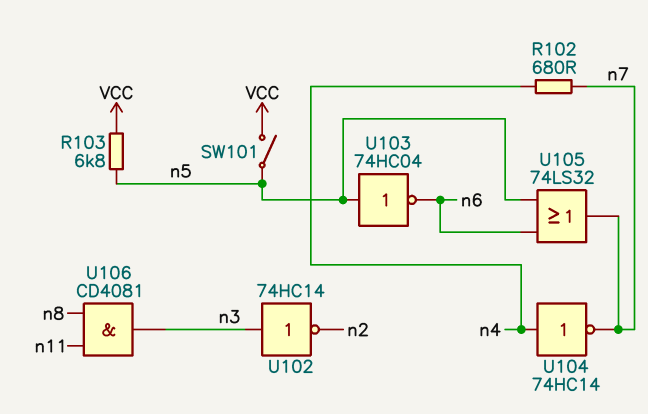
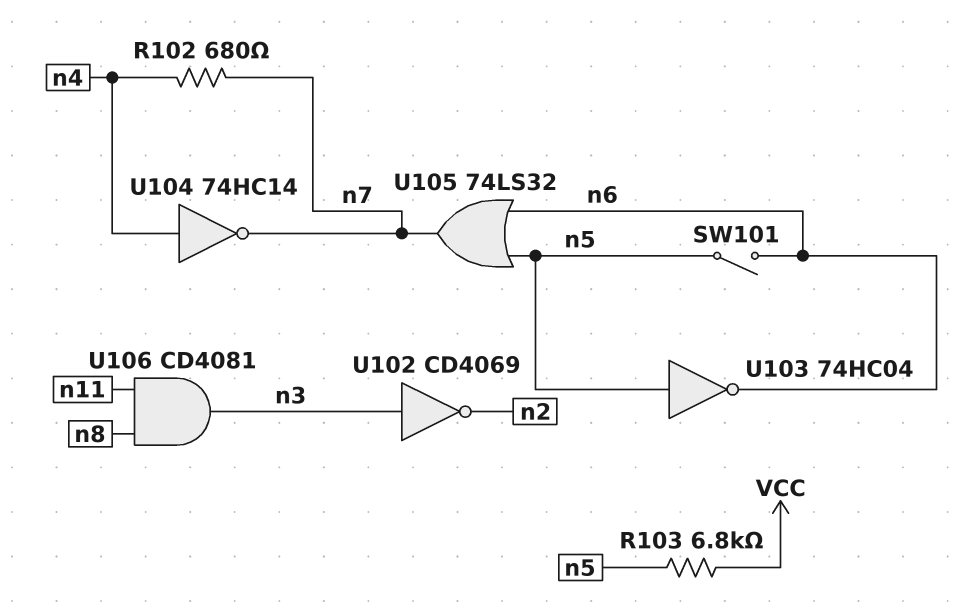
SW101: switch (VCC, n5) -> switch (n5, n6)
U102: NOT 74HC14 (in n3, out n2) -> NOT CD4069 (in n3, out n2)

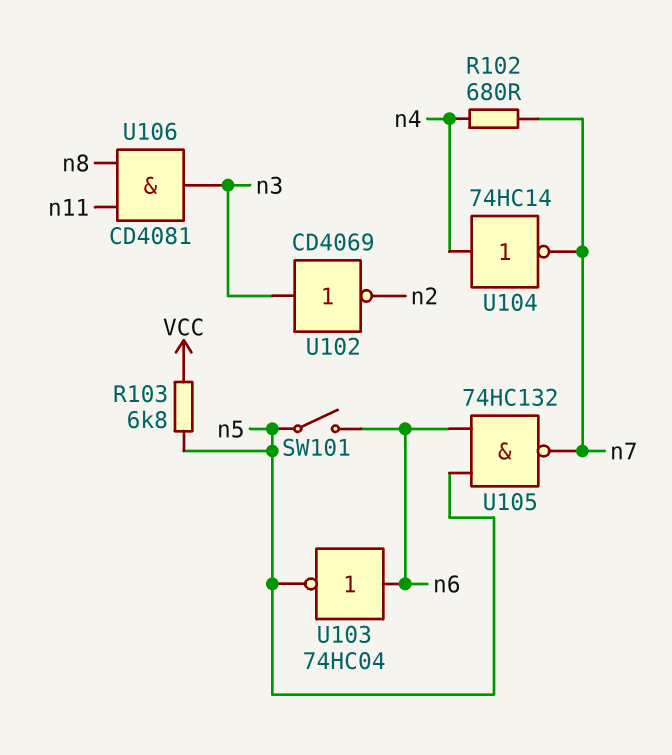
U103: NOT 74HC04 (in n5, out n6) -> NOT 74HC04 (in n6, out n5)
U105: OR 74LS32 (in n5, in n6, out n7) -> NAND 74HC132 (in n5, in n6, out n7)

